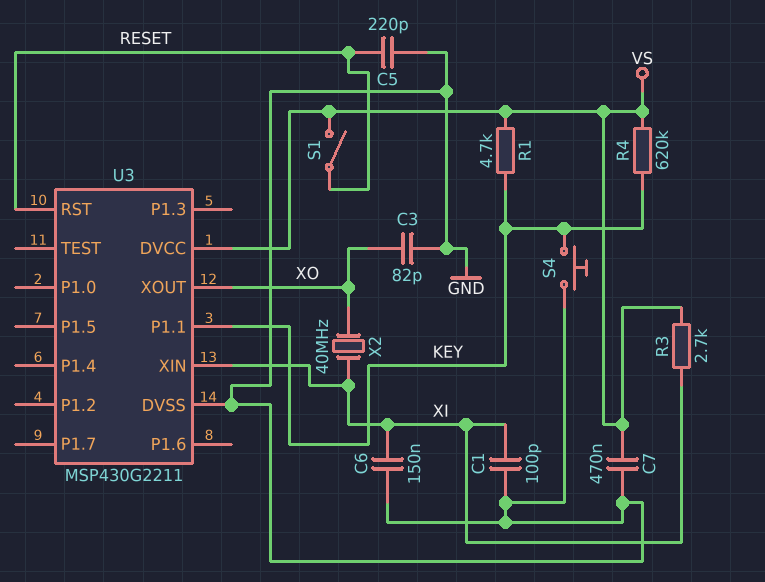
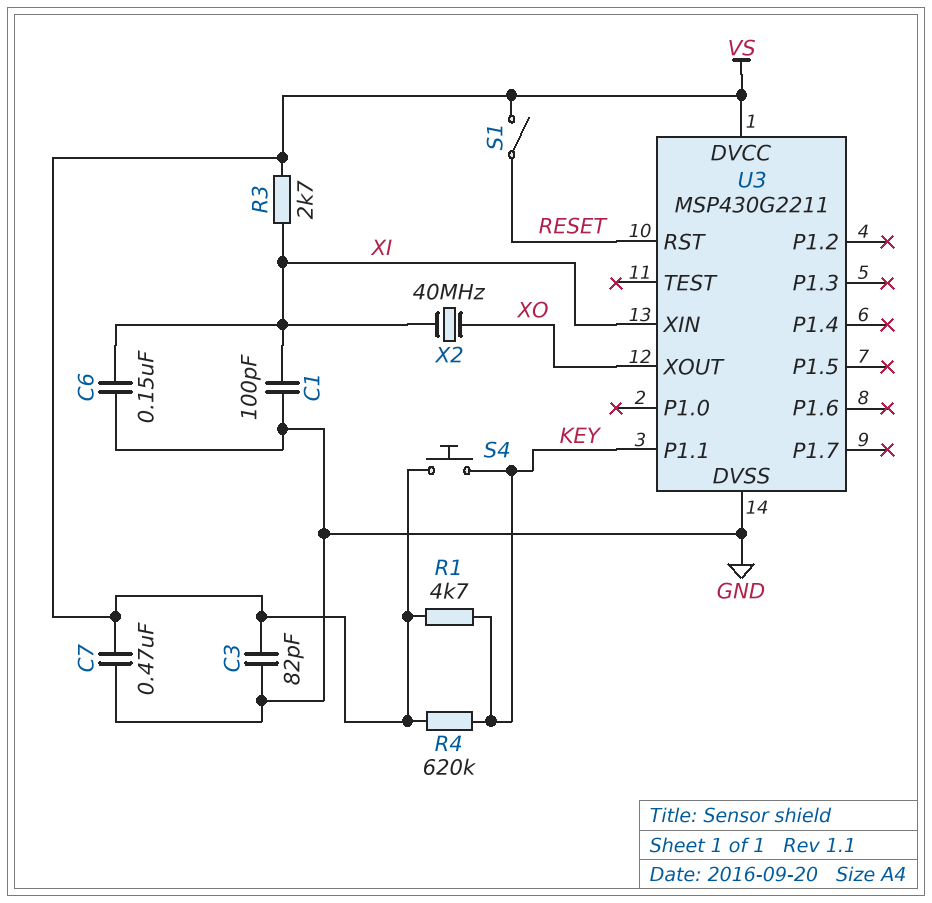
C3: 82pF (GND, XO) -> 82pF (GND, VS)
C5: 220pF (GND, RESET) -> none
S4: button (GND, KEY) -> button (KEY, VS)

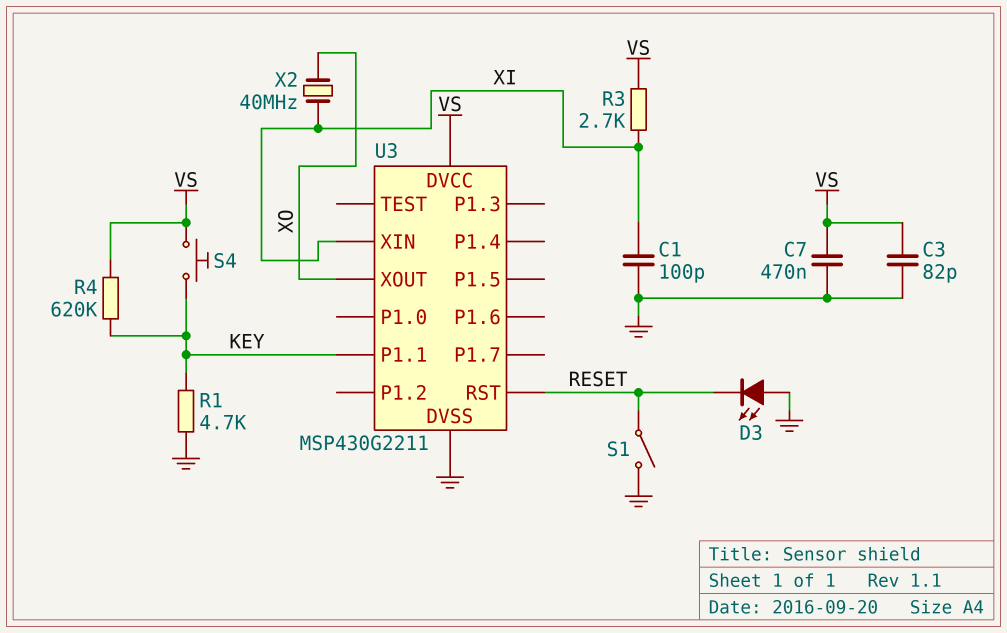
C6: 150nF (GND, XI) -> none
D3: none -> LED (A GND, K RESET)
R1: 4.7k (KEY, VS) -> 4.7k (GND, KEY)
S1: switch (RESET, VS) -> switch (GND, RESET)

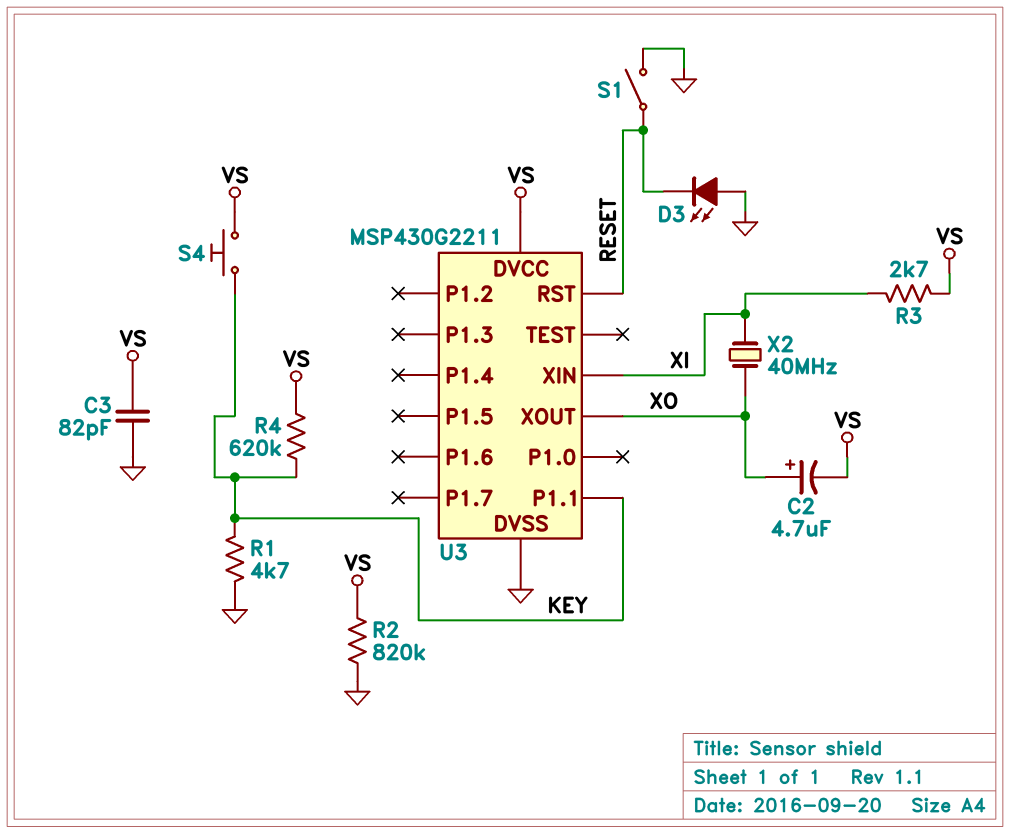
C1: 100pF (GND, XI) -> none
C2: none -> 4.7uF (plus XO, minus VS)
C7: 470nF (GND, VS) -> none
R2: none -> 820k (GND, VS)

